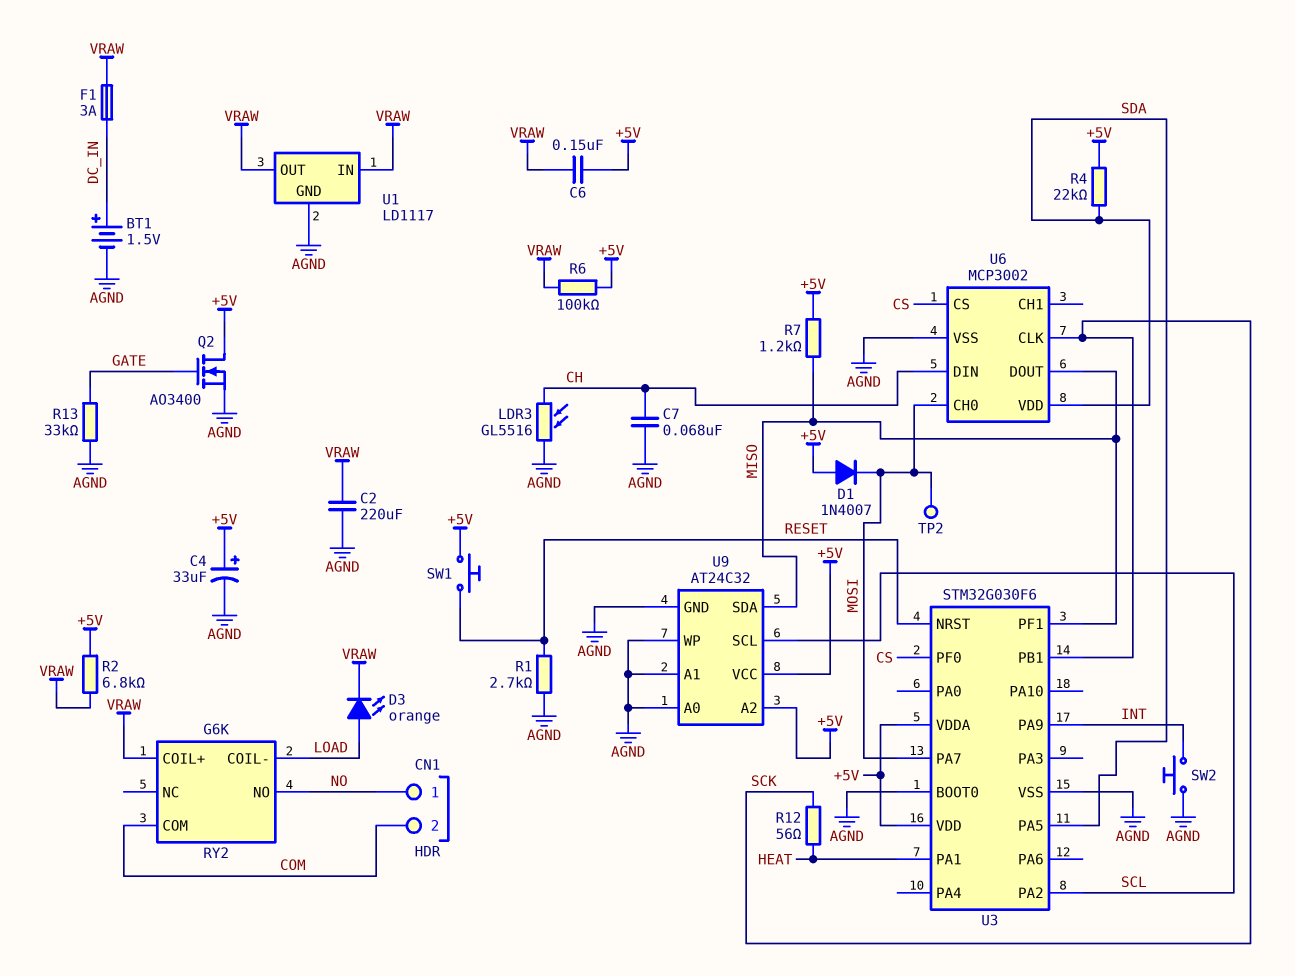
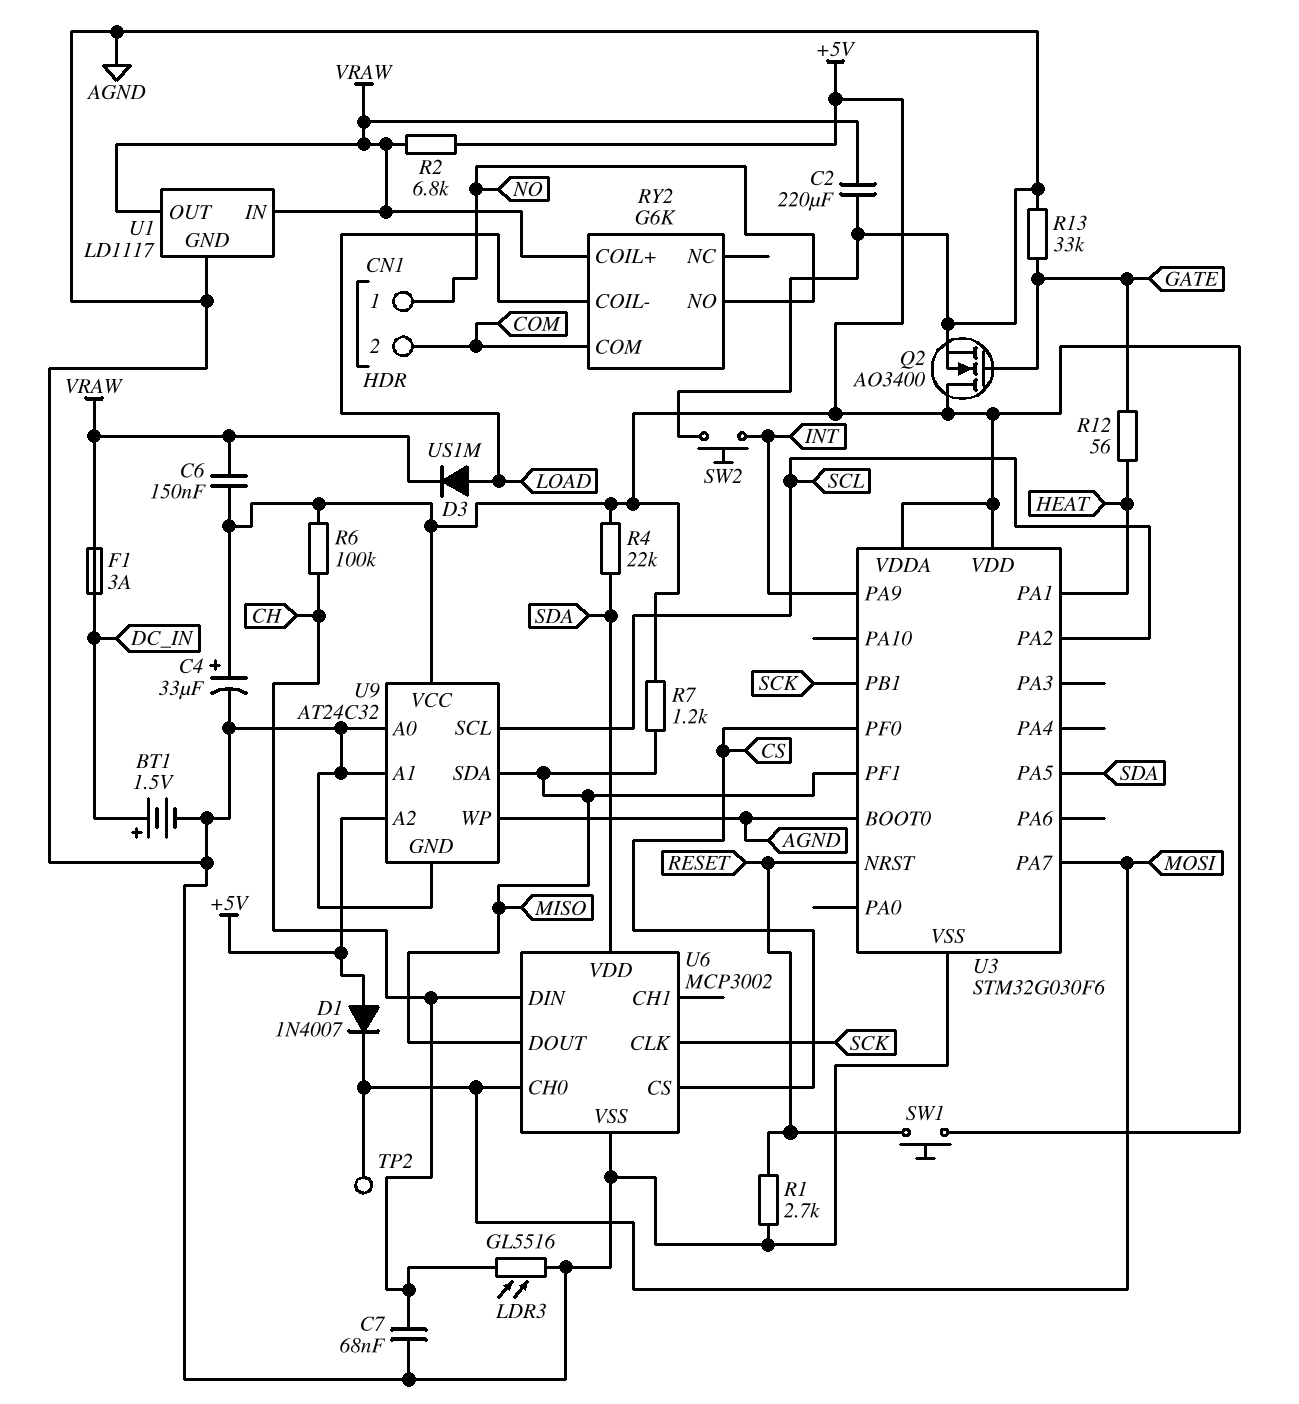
D3: LED orange (A LOAD, K VRAW) -> diode US1M (A LOAD, K VRAW)
R6: 100k (+5V, VRAW) -> 100k (+5V, CH)
R12: 56 (HEAT, SCK) -> 56 (GATE, HEAT)

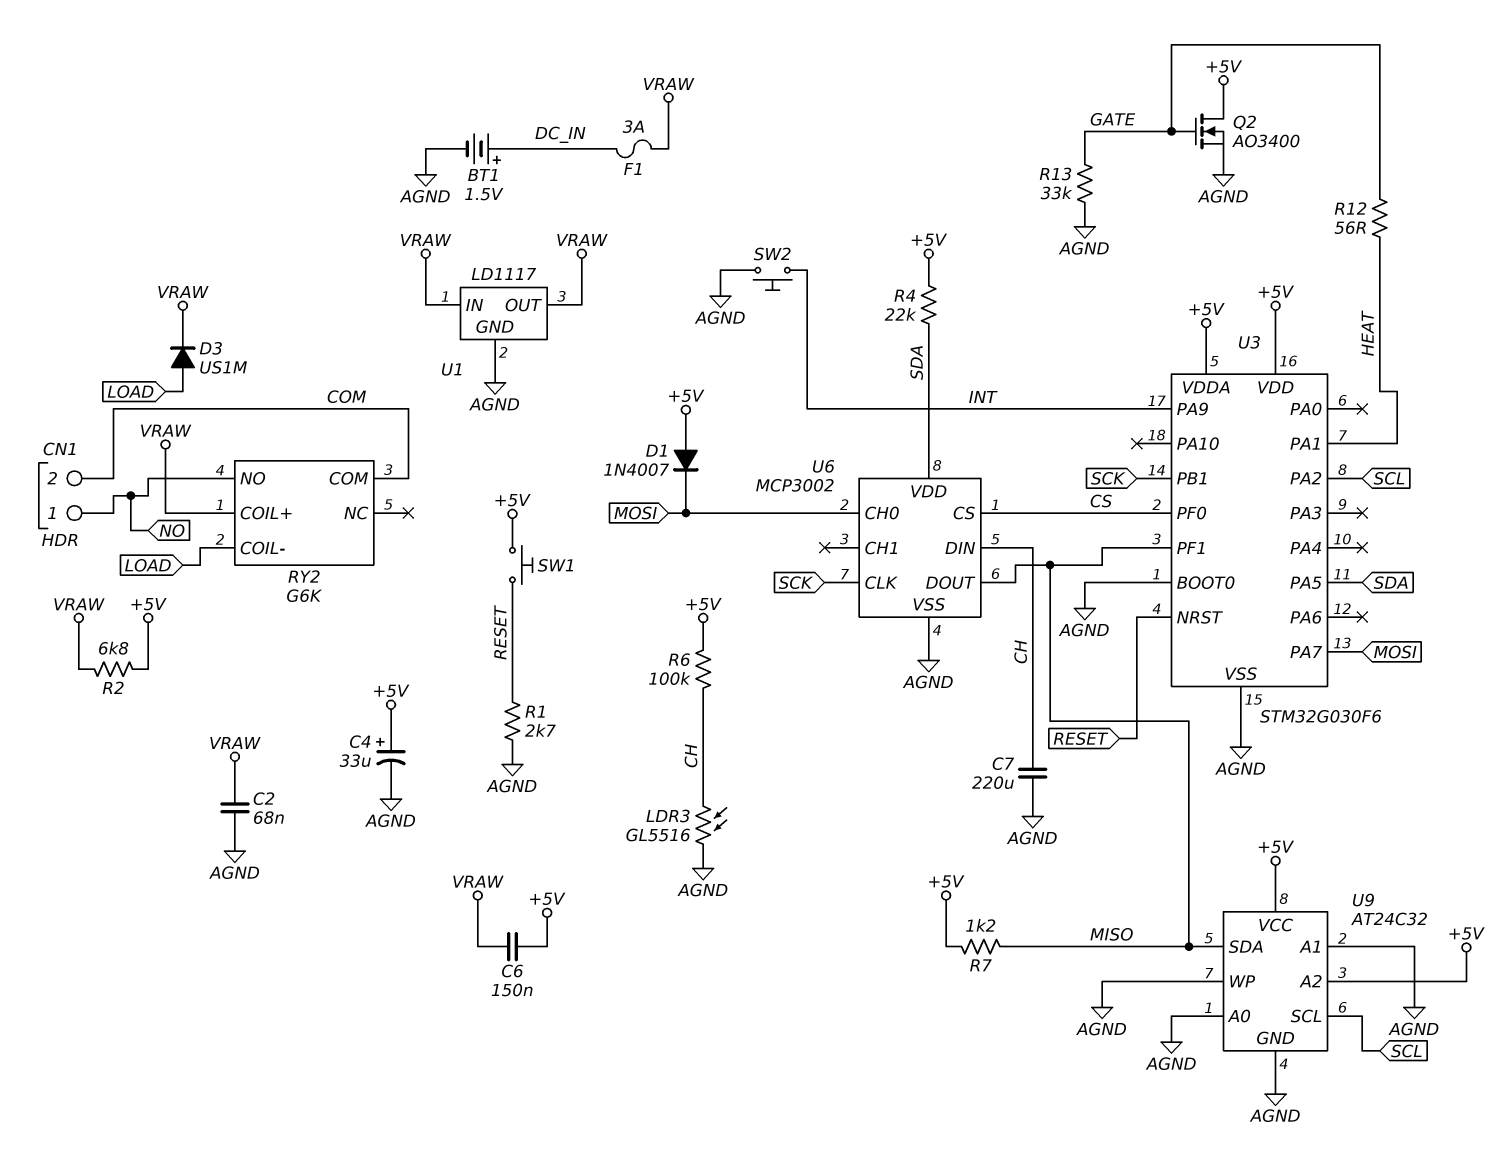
C2: 220uF (AGND, VRAW) -> 68nF (AGND, VRAW)
C7: 68nF (AGND, CH) -> 220uF (AGND, CH)
TP2: test point (MOSI) -> none

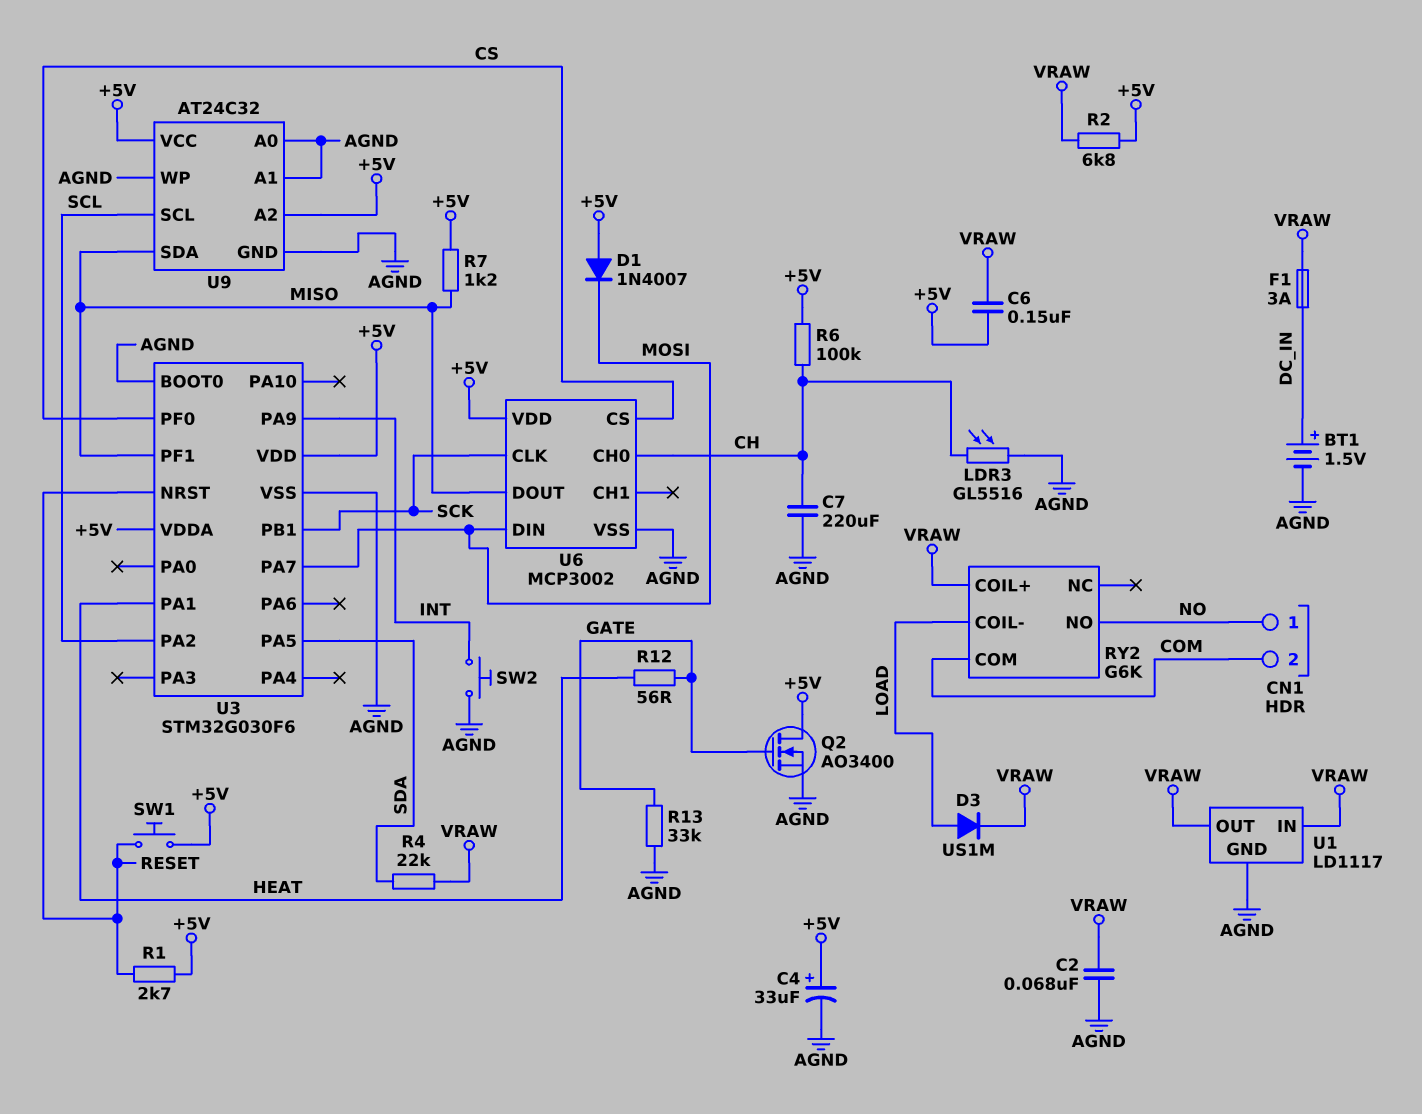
R1: 2.7k (AGND, RESET) -> 2.7k (+5V, RESET)
R4: 22k (+5V, SDA) -> 22k (SDA, VRAW)
U6 pin CH0: MOSI -> CH
U6 pin DIN: CH -> MOSI
U6 pin VDD: SDA -> +5V

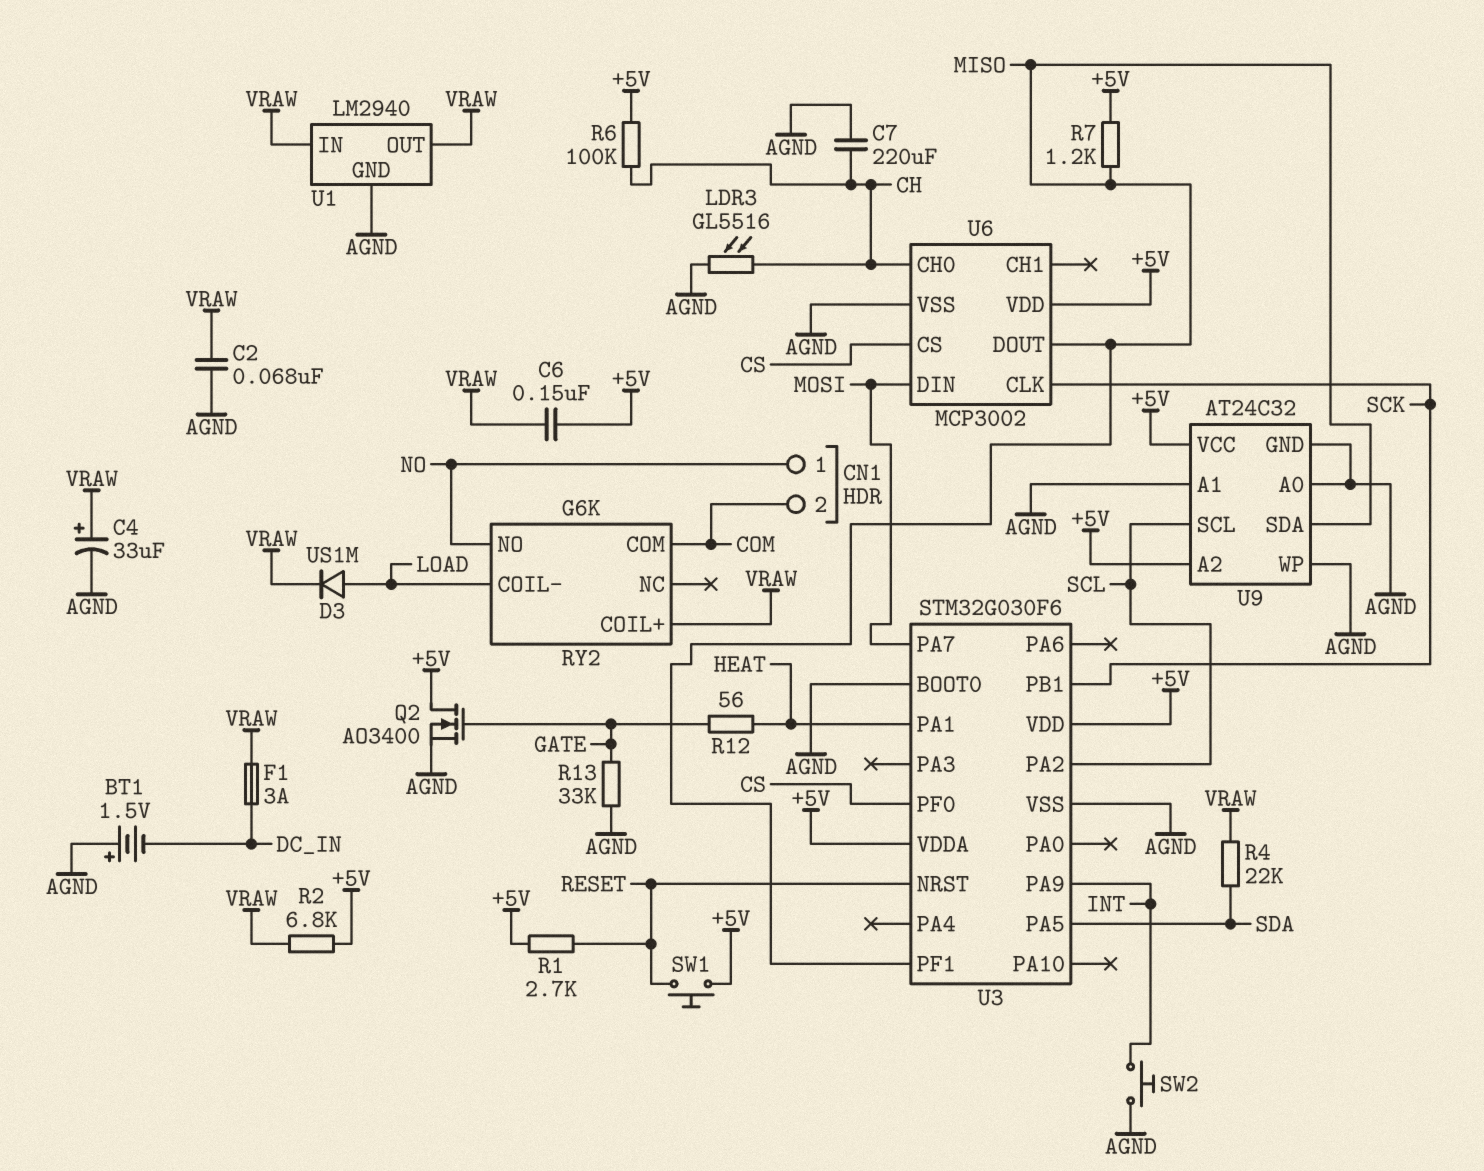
BT1: 1.5V (plus DC_IN, minus AGND) -> 1.5V (plus AGND, minus DC_IN)
C4: 33uF (plus +5V, minus AGND) -> 33uF (plus VRAW, minus AGND)
D1: diode 1N4007 (A +5V, K MOSI) -> none
U1: LD1117 -> LM2940

